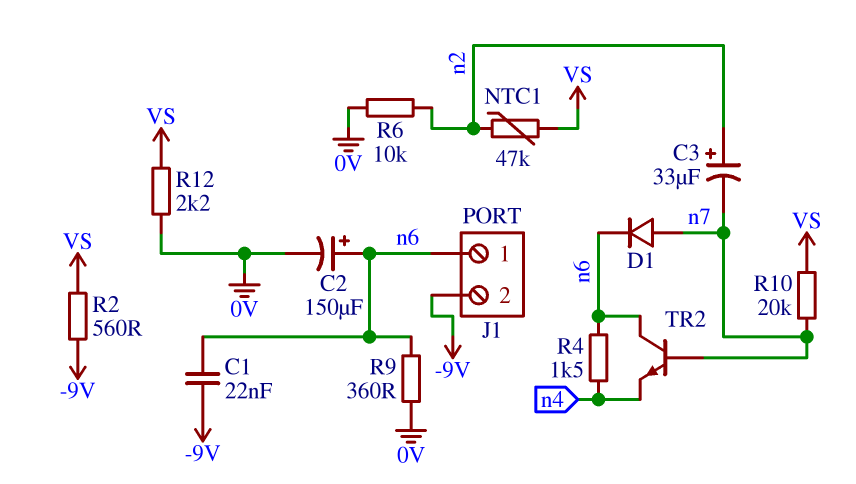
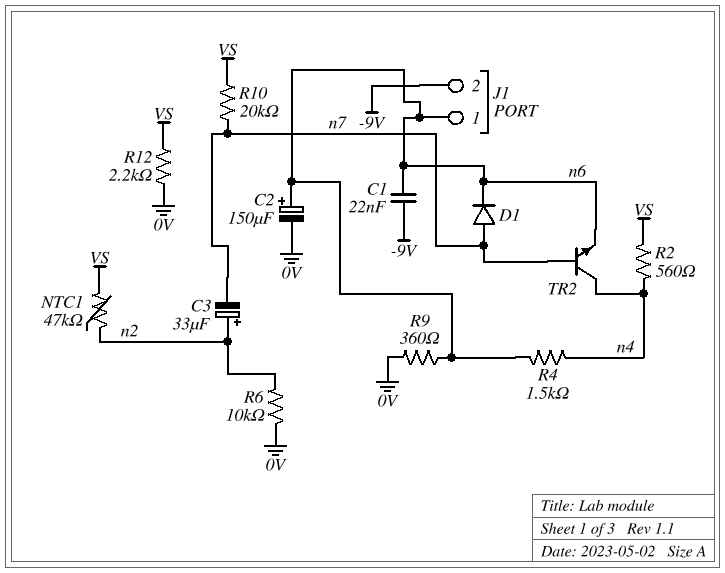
R2: 560 (-9V, VS) -> 560 (VS, n4)
TR2: NPN (B n7, C n6, E n4) -> NPN (B n7, C n4, E n6)

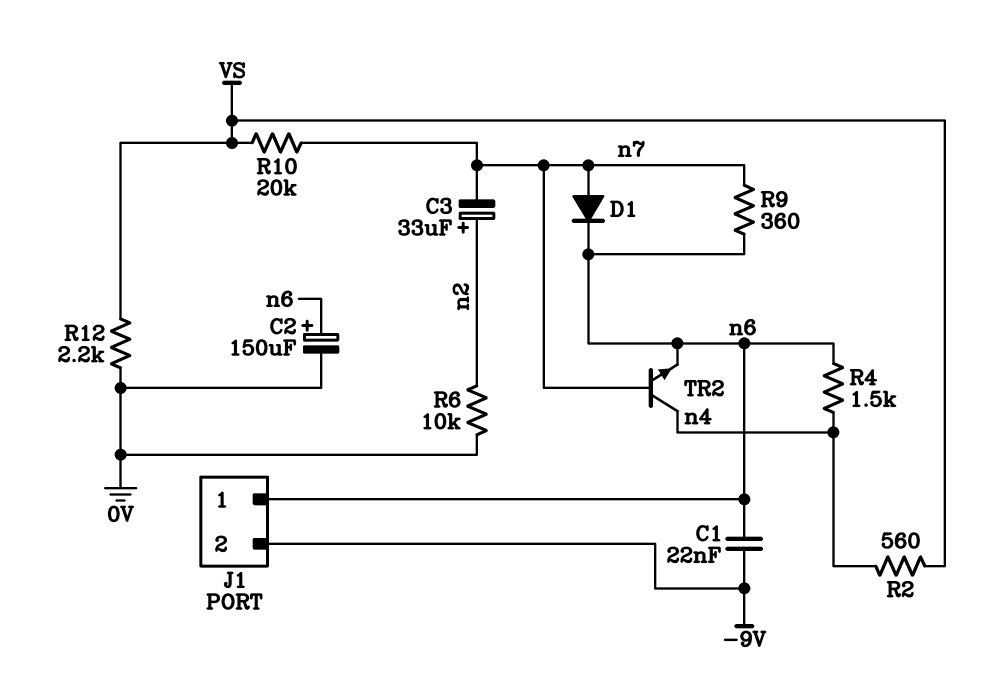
NTC1: 47k (VS, n2) -> none
R9: 360 (0V, n6) -> 360 (n6, n7)

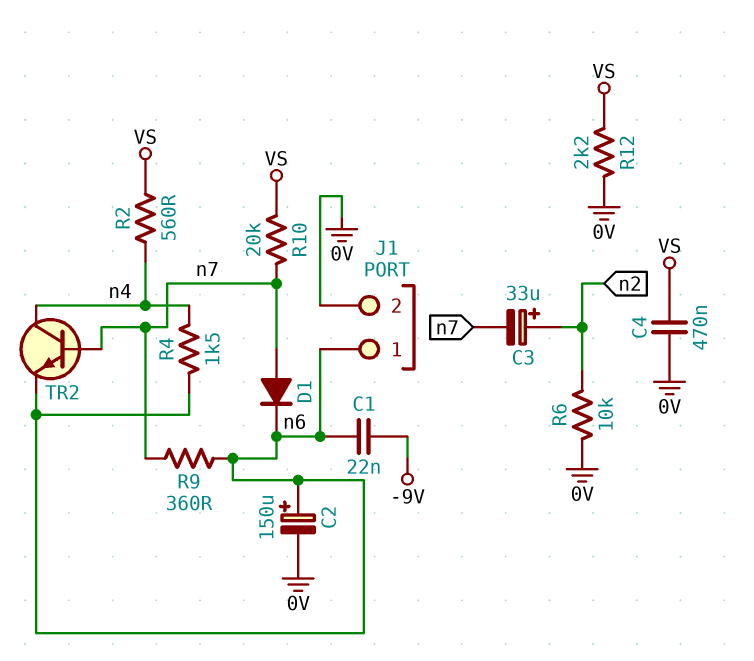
C4: none -> 470nF (0V, VS)
J1 pin 2: -9V -> 0V

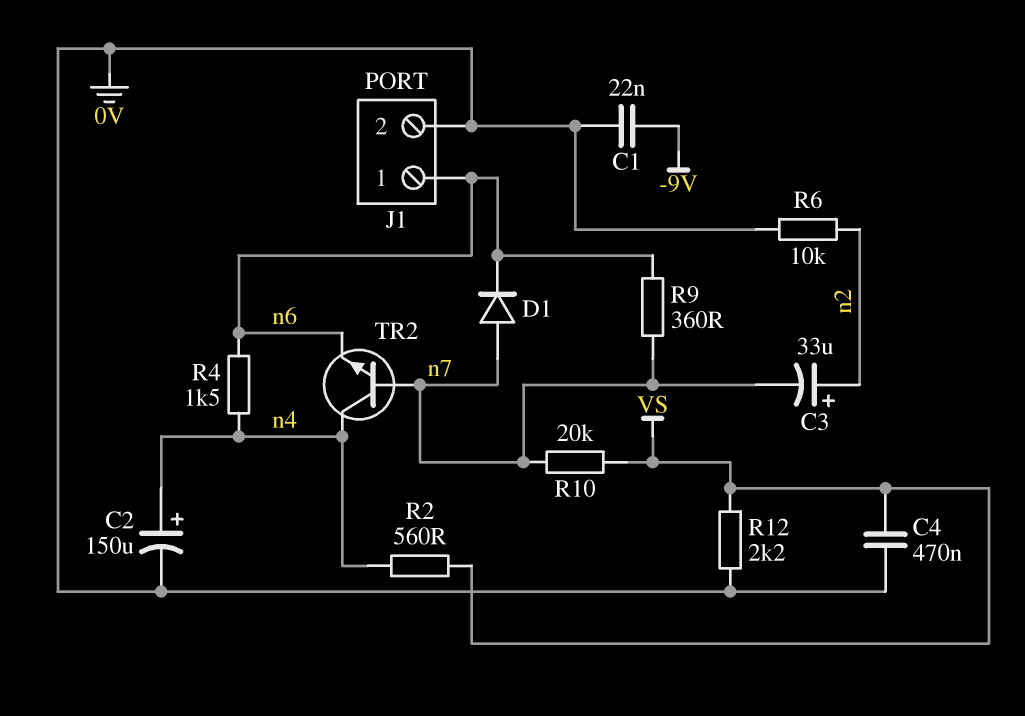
C1: 22nF (-9V, n6) -> 22nF (-9V, 0V)
C2: 150uF (plus n6, minus 0V) -> 150uF (plus n4, minus 0V)

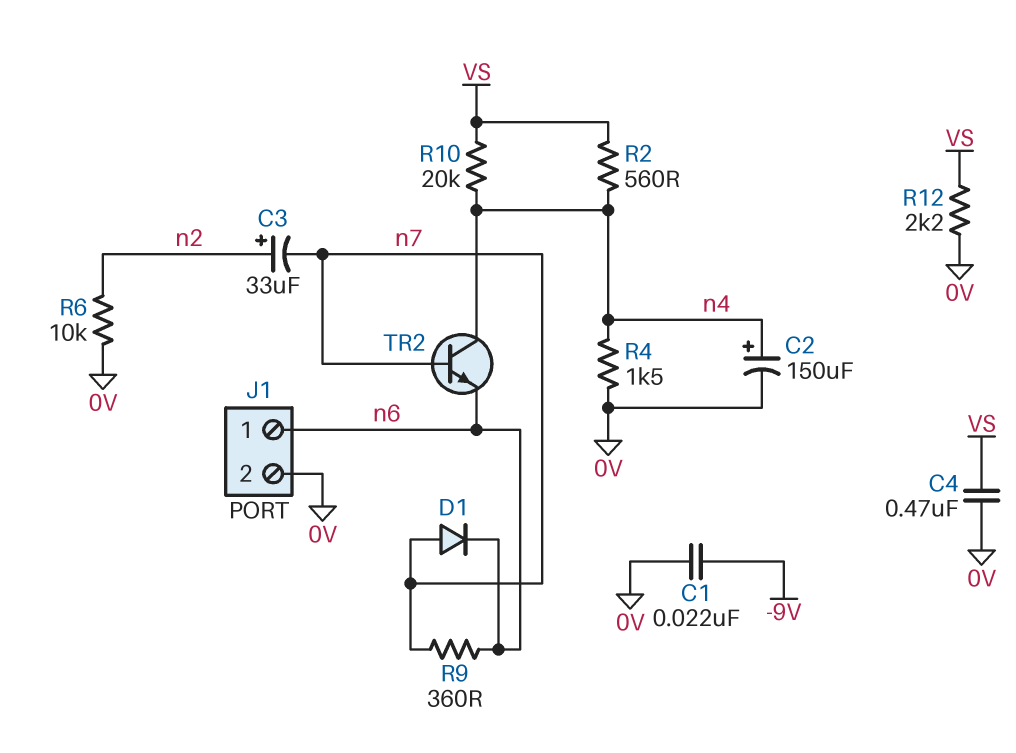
R4: 1.5k (n4, n6) -> 1.5k (0V, n4)
R10: 20k (VS, n7) -> 20k (VS, n4)

